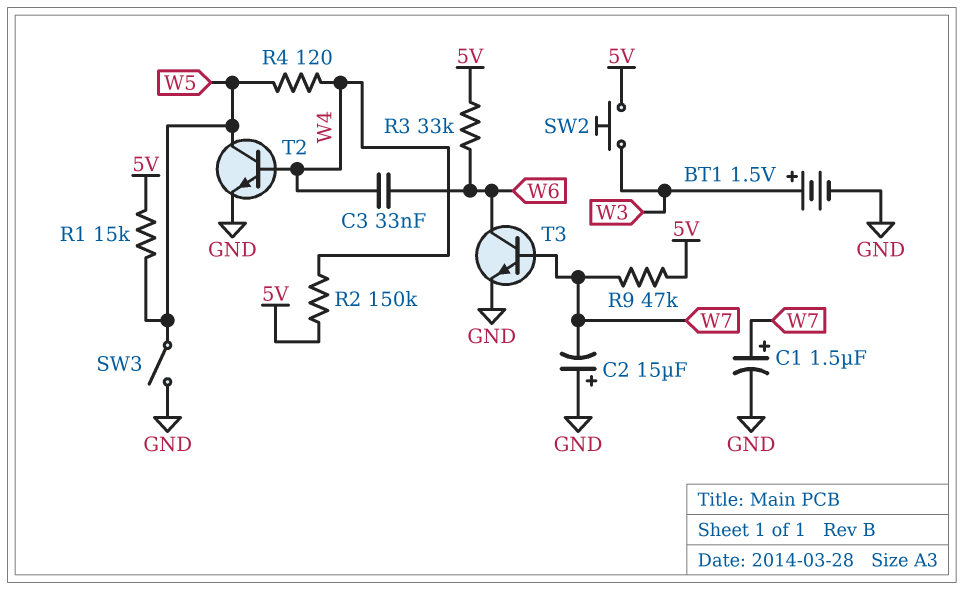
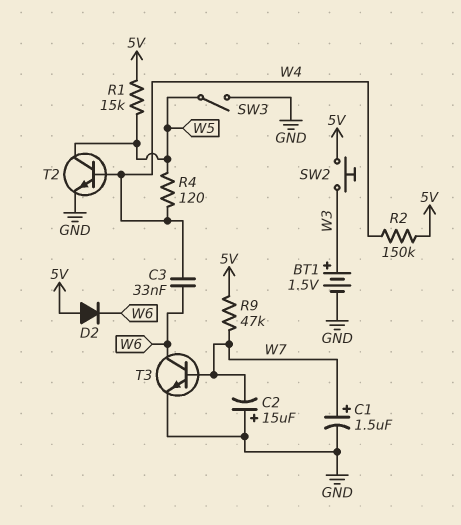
D2: none -> diode (A 5V, K W6)
R3: 33k (5V, W6) -> none

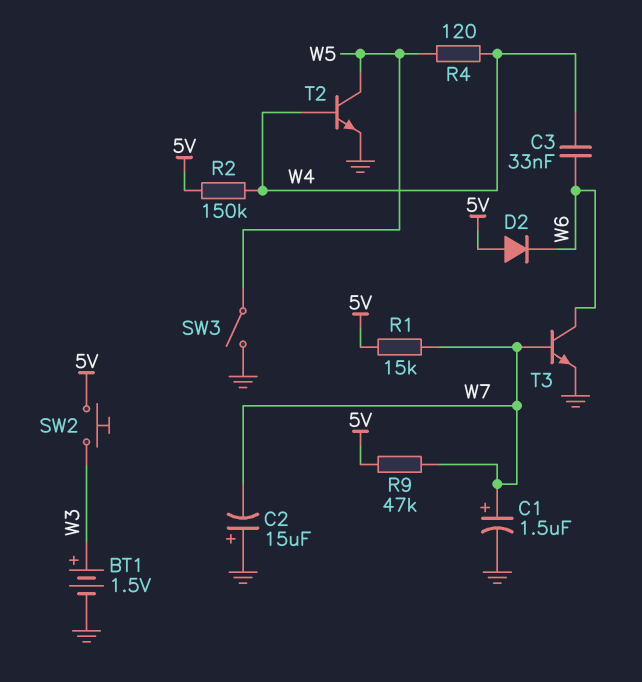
R1: 15k (5V, W5) -> 15k (5V, W7)

